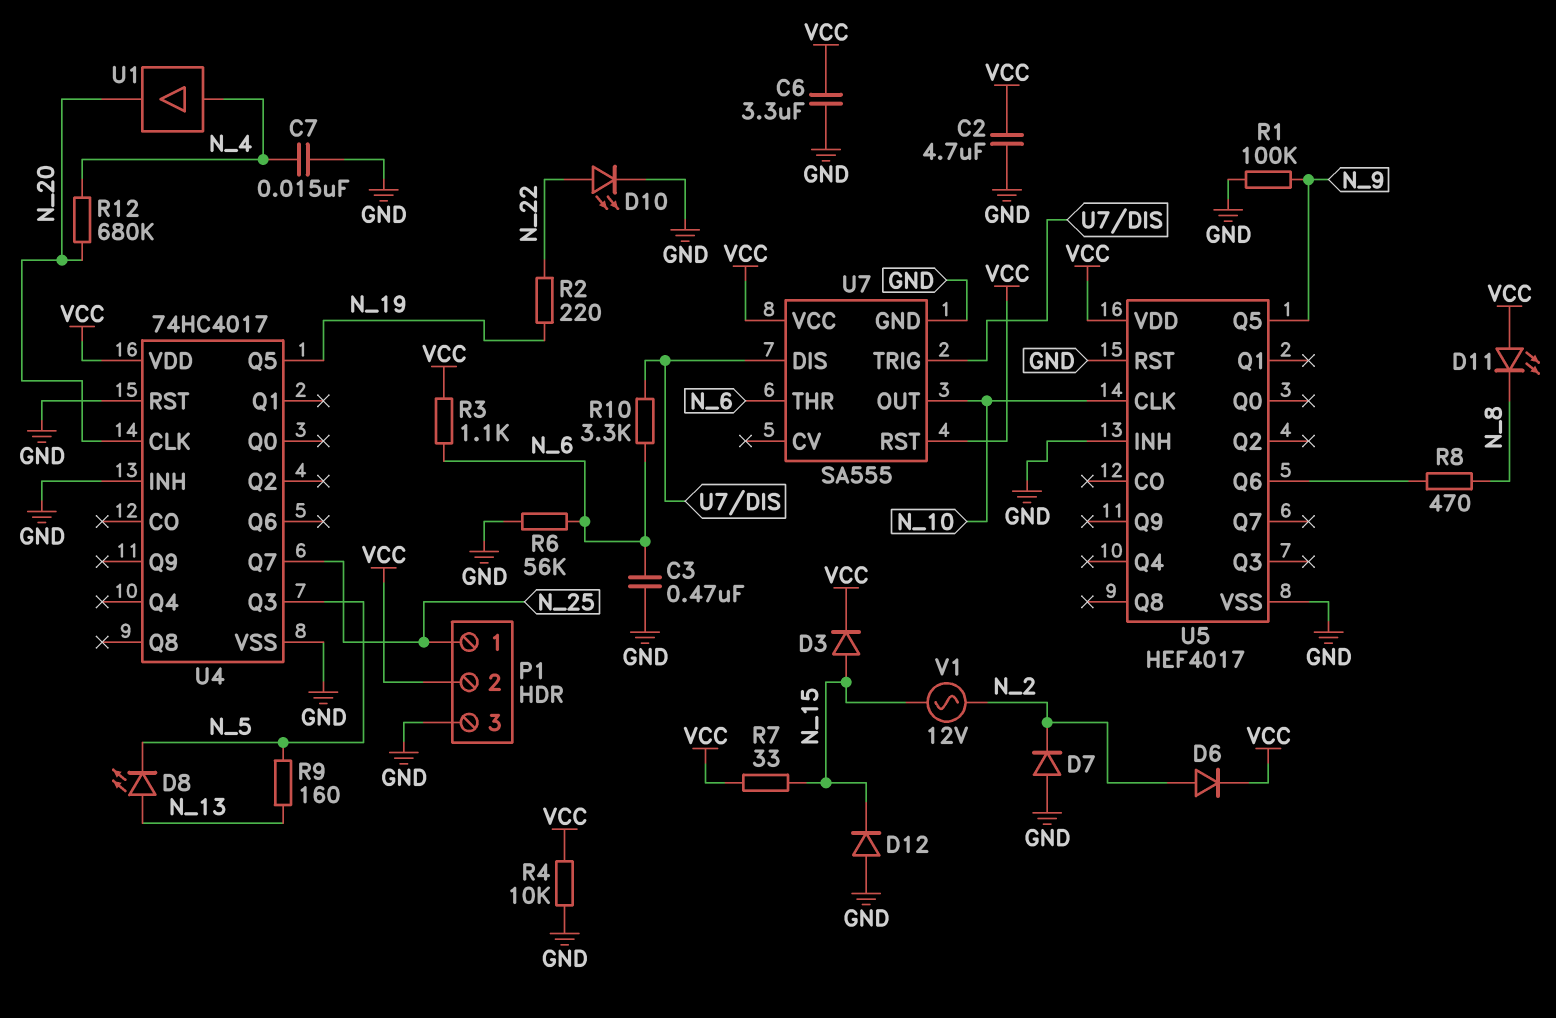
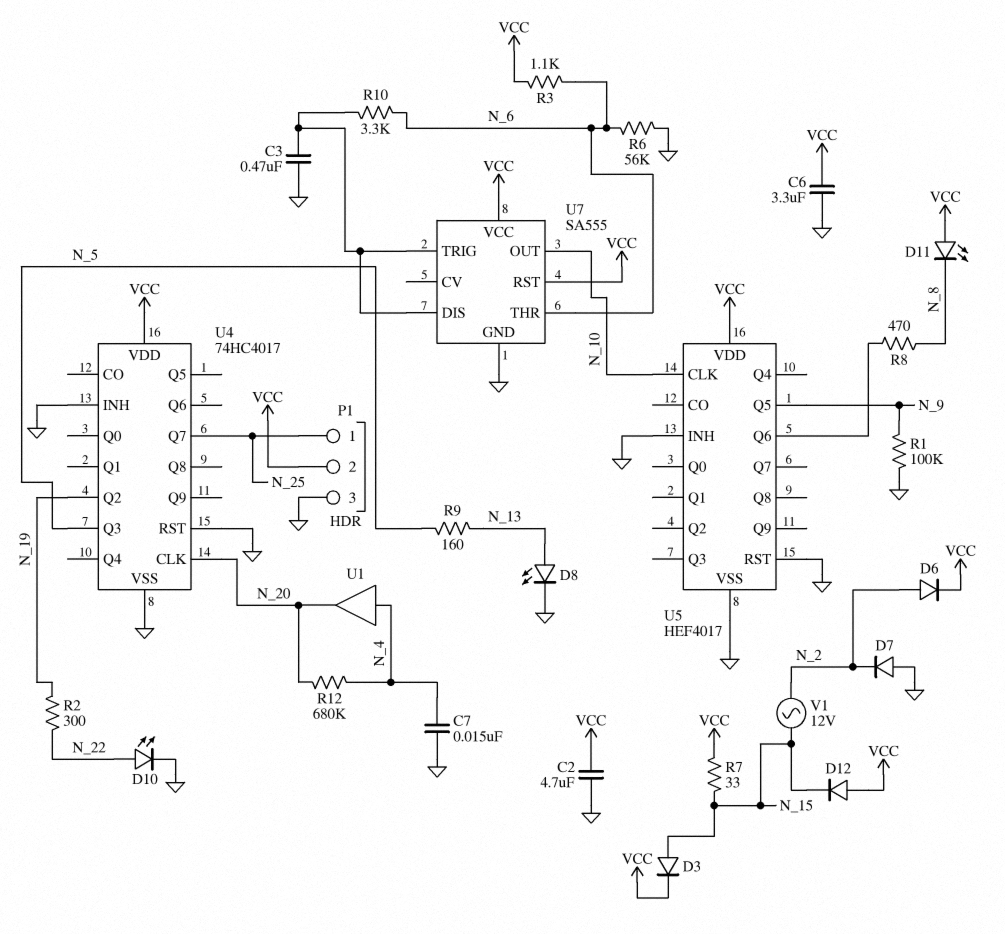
C3: 470nF (GND, N_6) -> 470nF (GND, U7/DIS)
D8: LED (A N_13, K N_5) -> LED (A N_13, K GND)
D12: diode (A GND, K N_15) -> diode (A VCC, K N_15)
R2: 220 (N_19, N_22) -> 300 (N_19, N_22)
R4: 10k (GND, VCC) -> none
U4 pin Q2: none -> N_19
U4 pin Q5: N_19 -> none

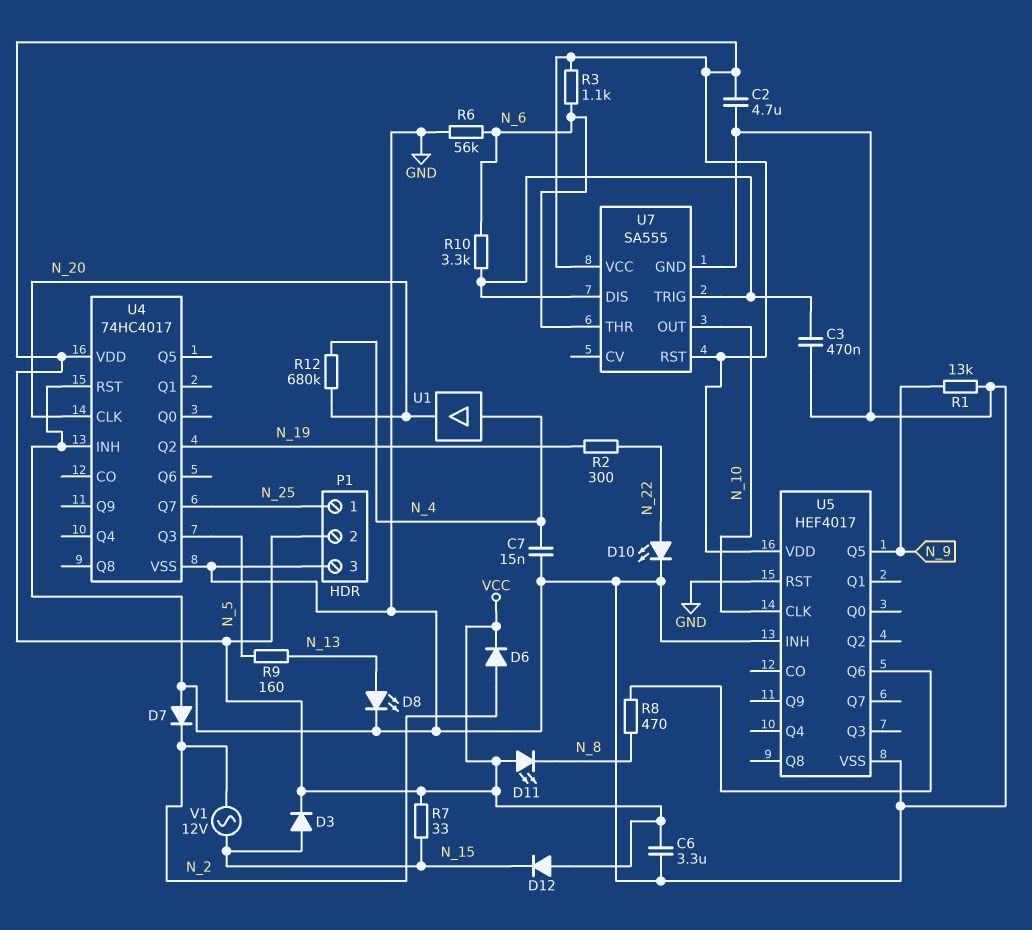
R1: 100k (GND, N_9) -> 13k (GND, N_9)

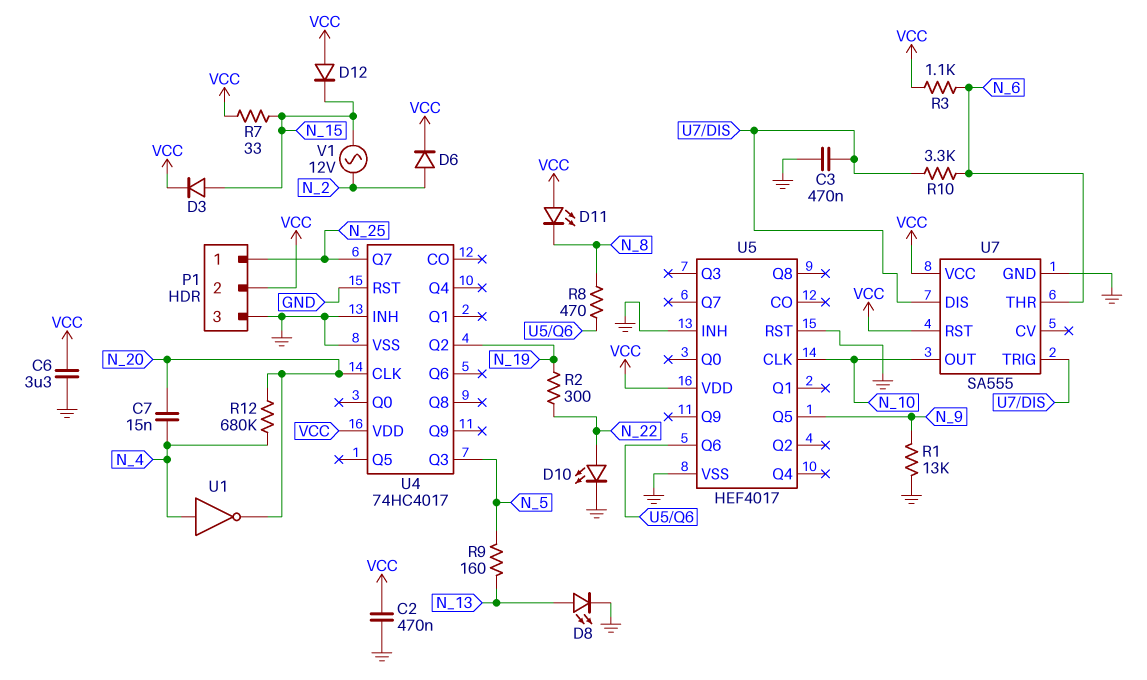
C2: 4.7uF (GND, VCC) -> 470nF (GND, VCC)
C7: 15nF (GND, N_4) -> 15nF (N_4, N_20)
D7: diode (A GND, K N_2) -> none
R6: 56k (GND, N_6) -> none
U1: buffer (in N_4, out N_20) -> NOT (in N_4, out N_20)

